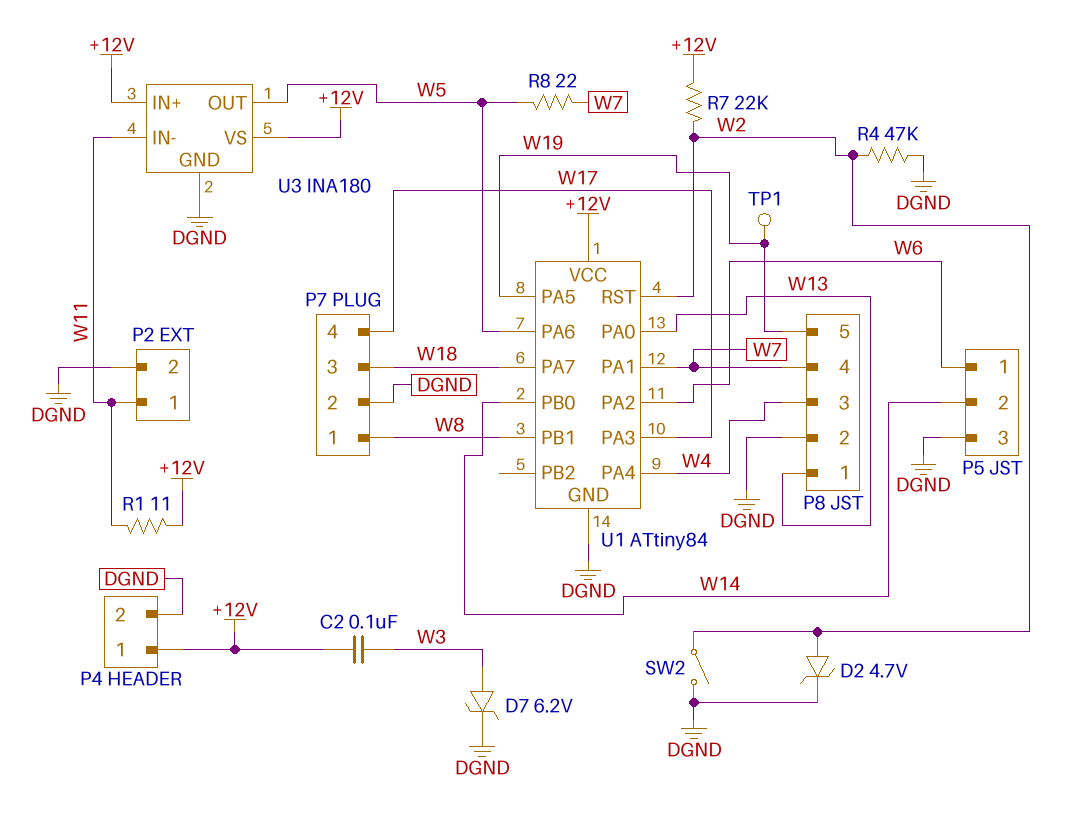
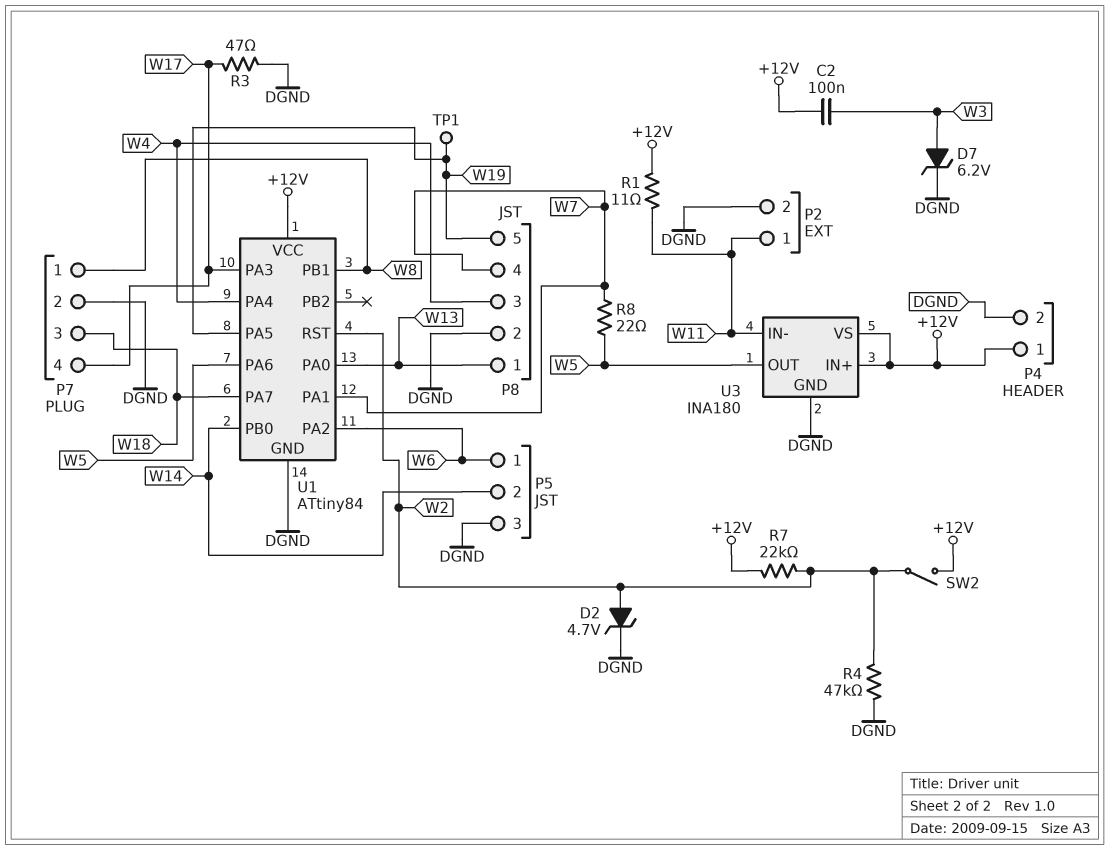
R3: none -> 47 (DGND, W17)
SW2: switch (DGND, W2) -> switch (+12V, W2)

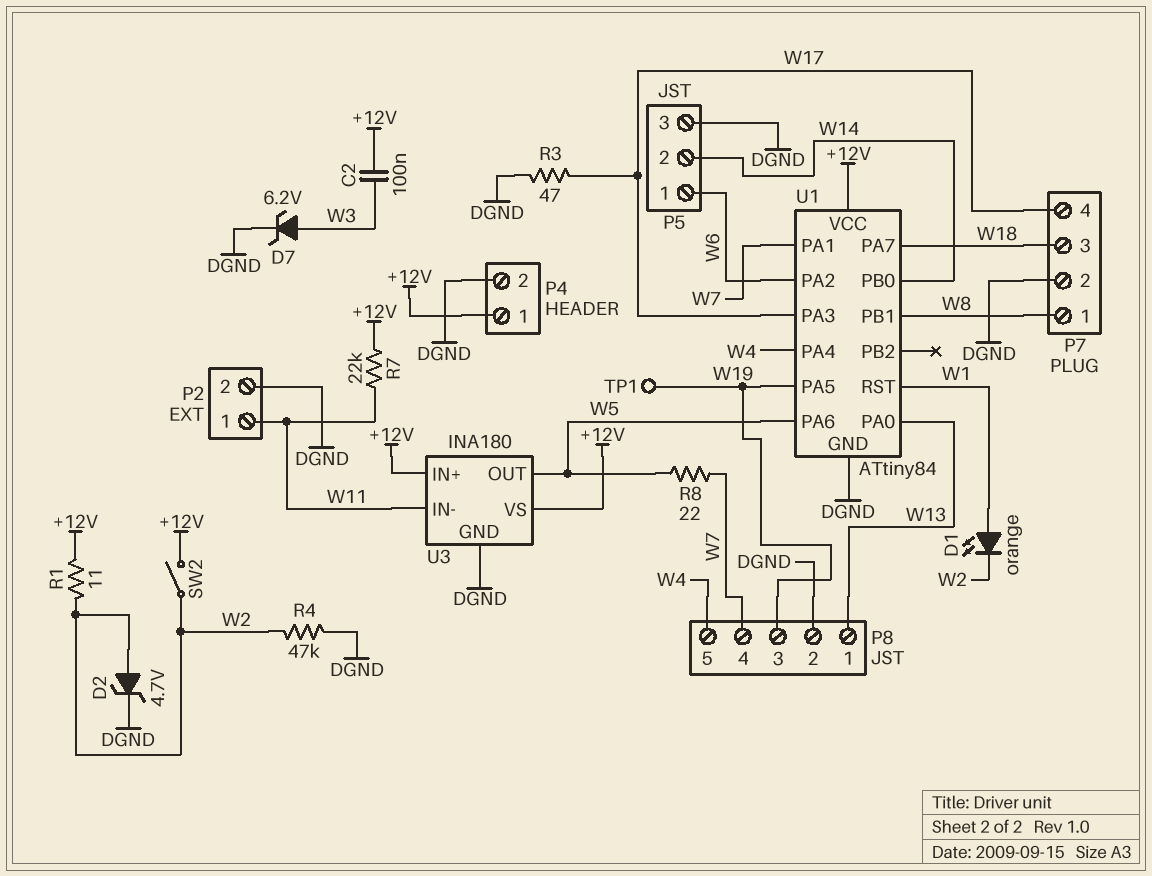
D1: none -> LED orange (A W1, K W2)
P8 pin 3: W4 -> W19
P8 pin 5: W19 -> W4
R1: 11 (+12V, W11) -> 11 (+12V, W2)
R7: 22k (+12V, W2) -> 22k (+12V, W11)
U1 pin RST: W2 -> W1

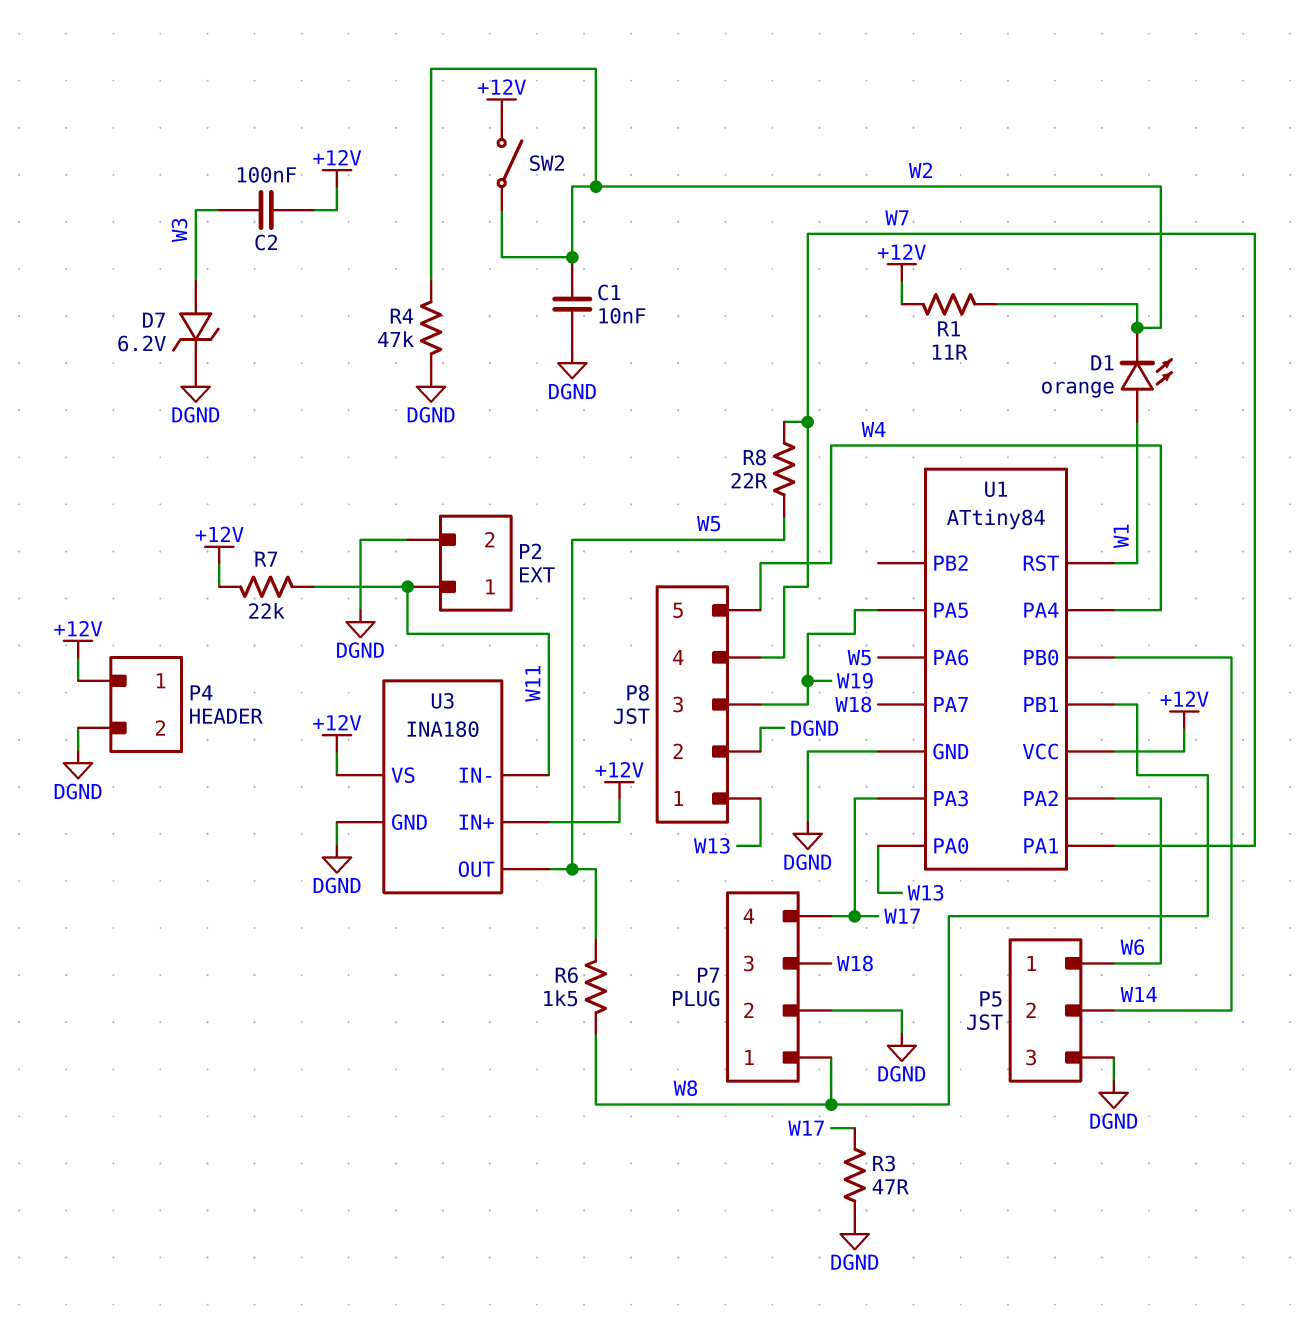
C1: none -> 10nF (DGND, W2)
D2: zener 4.7V (A W2, K DGND) -> none
R6: none -> 1.5k (W5, W8)
TP1: test point (W19) -> none

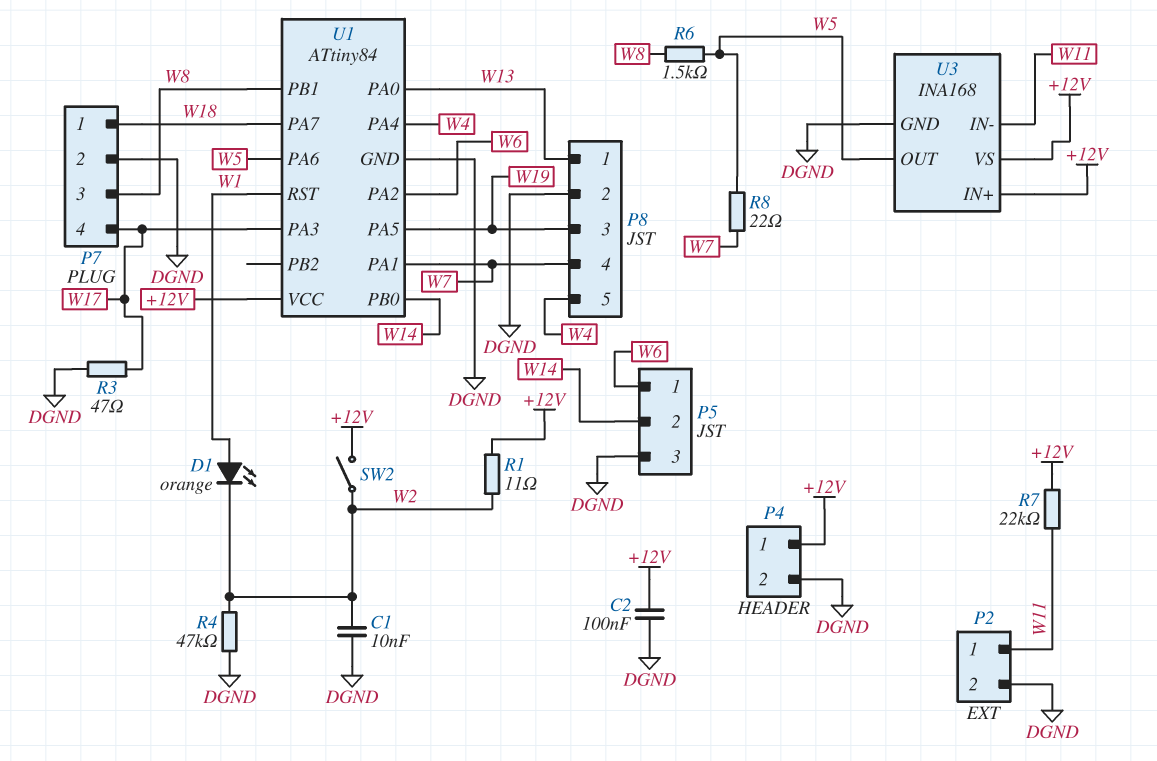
C2: 100nF (+12V, W3) -> 100nF (+12V, DGND)
D7: zener 6.2V (A W3, K DGND) -> none
P7 pin 1: W8 -> W18
P7 pin 3: W18 -> W8
U3: INA180 -> INA168

